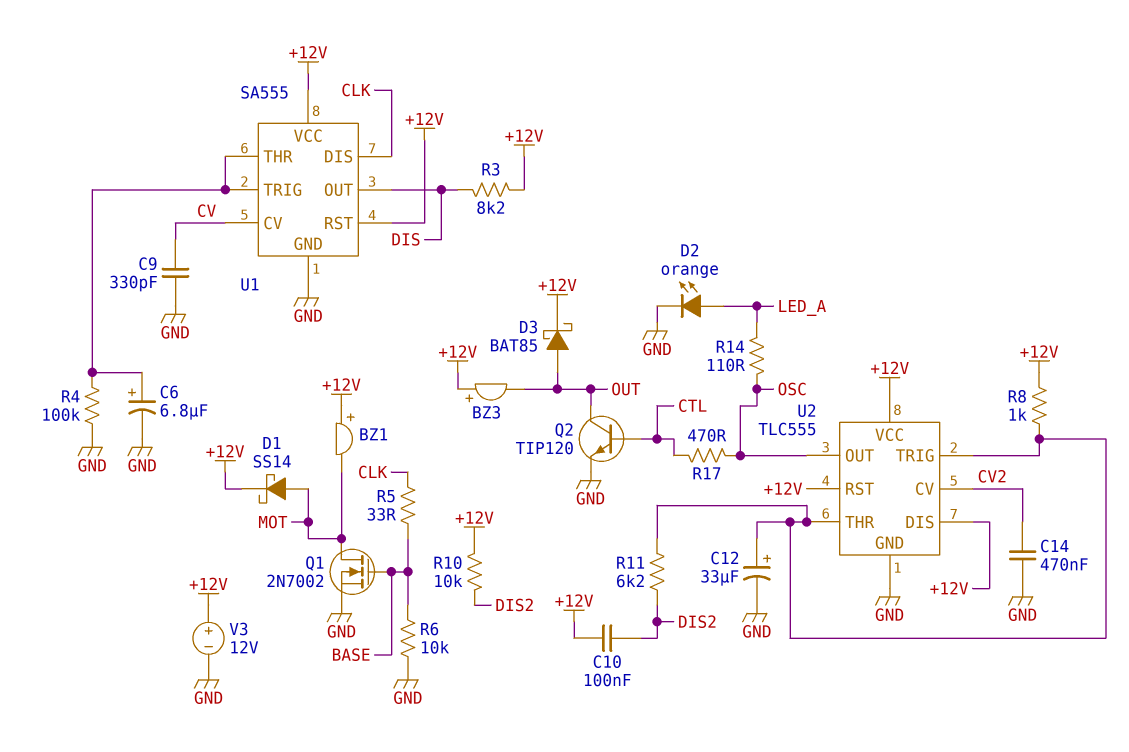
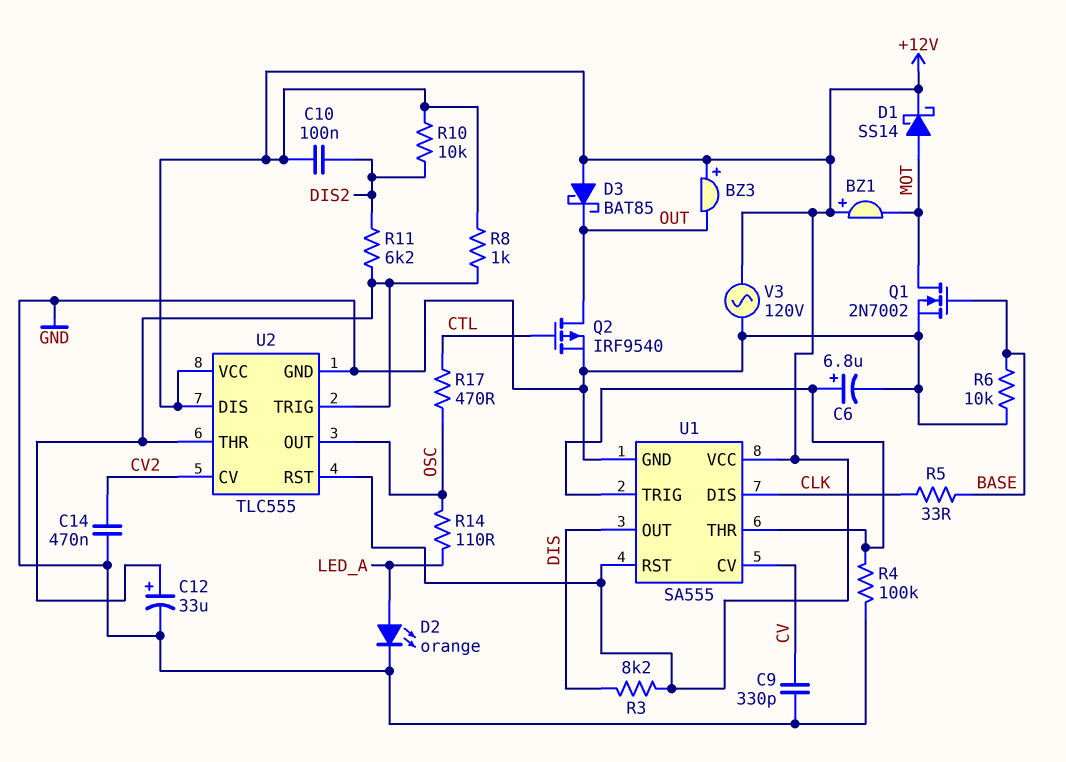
D3: schottky BAT85 (A OUT, K +12V) -> schottky BAT85 (A +12V, K OUT)
Q2: NPN TIP120 (B CTL, C OUT, E GND) -> PMOS IRF9540 (G CTL, D OUT, S GND)
V3: 12V (plus +12V, minus GND) -> AC 120V (+12V, GND)

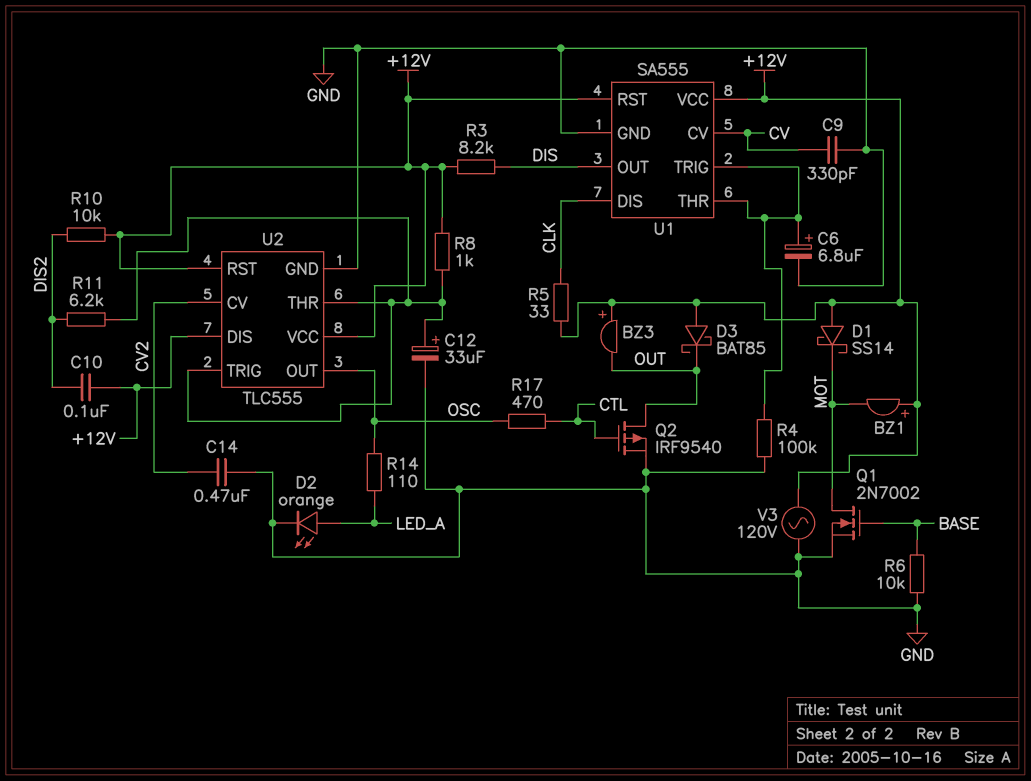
D1: schottky SS14 (A MOT, K +12V) -> schottky SS14 (A +12V, K MOT)
R5: 33 (BASE, CLK) -> 33 (+12V, CLK)

